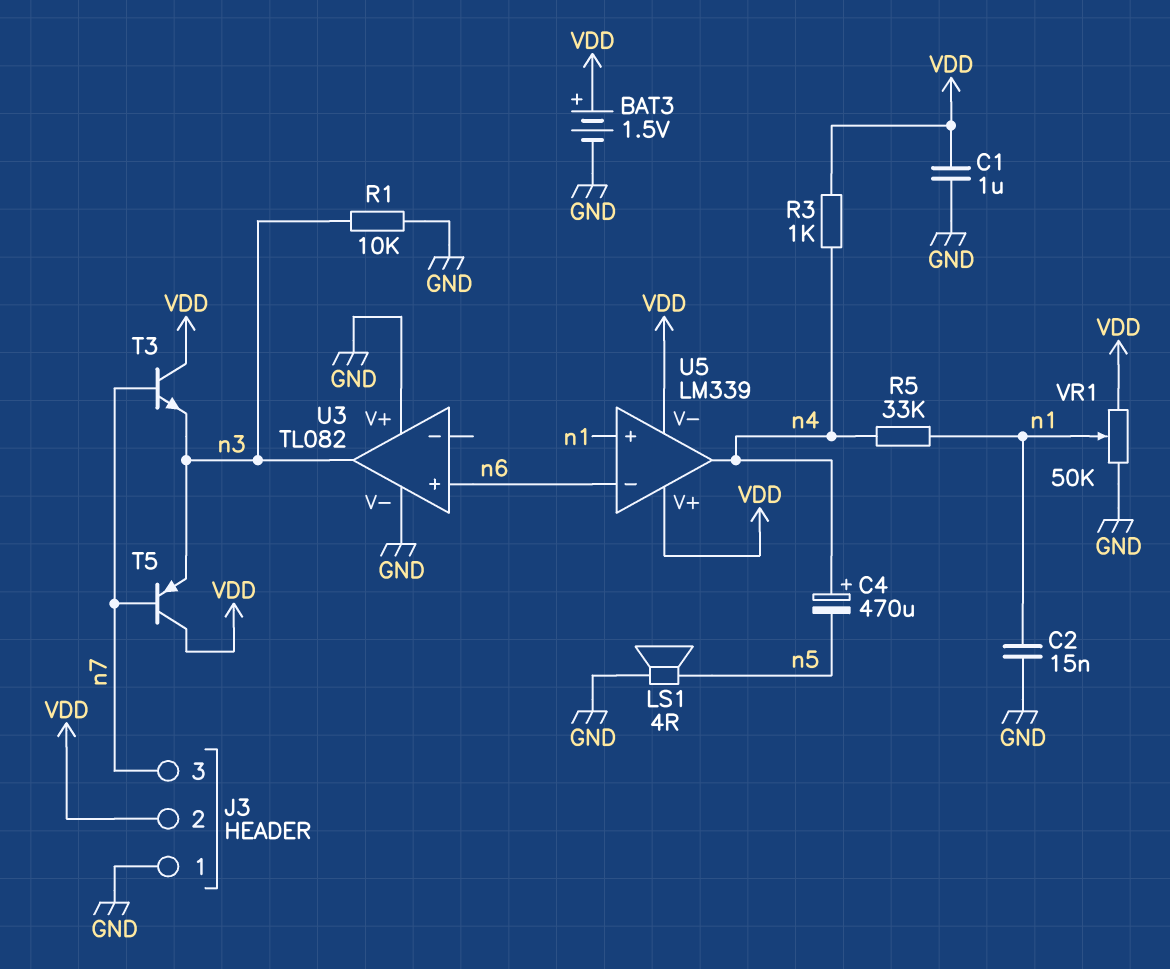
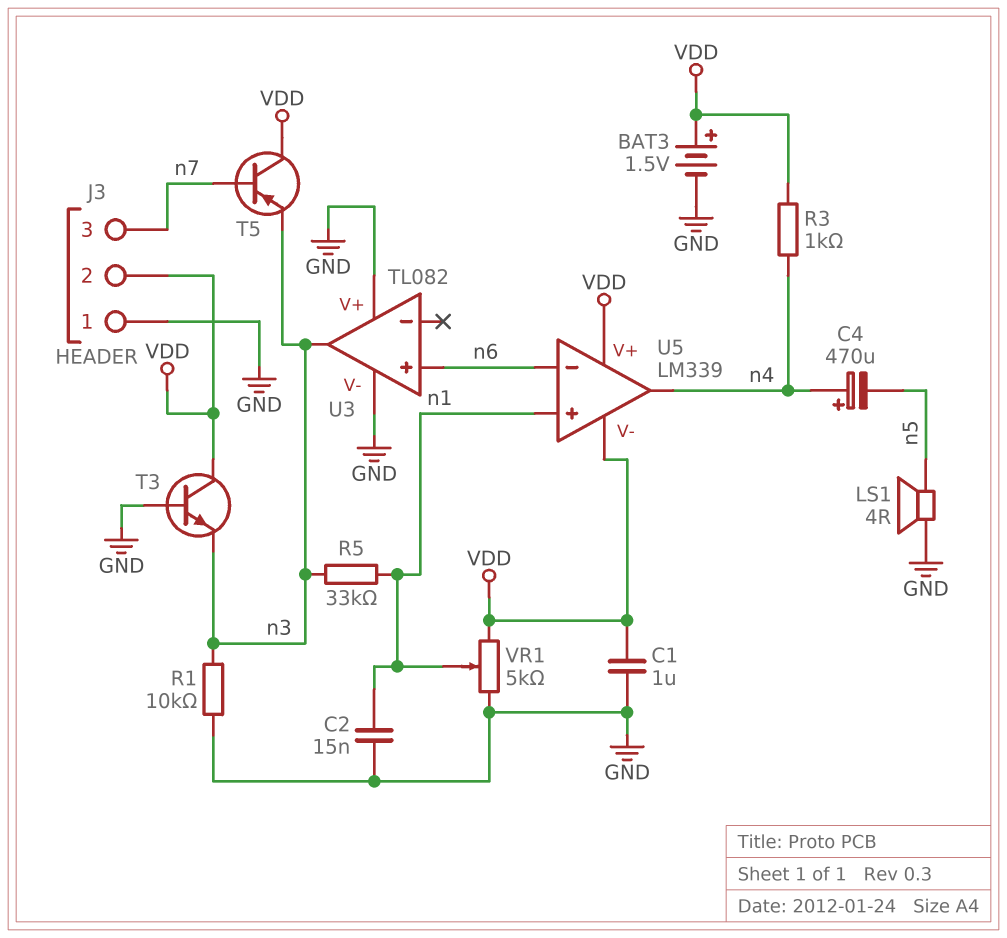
R5: 33k (n1, n4) -> 33k (n1, n3)
T3: NPN (B n7, C VDD, E n3) -> NPN (B GND, C VDD, E n3)
VR1: 50k (GND, VDD, wiper n1) -> 5k (GND, VDD, wiper n1)

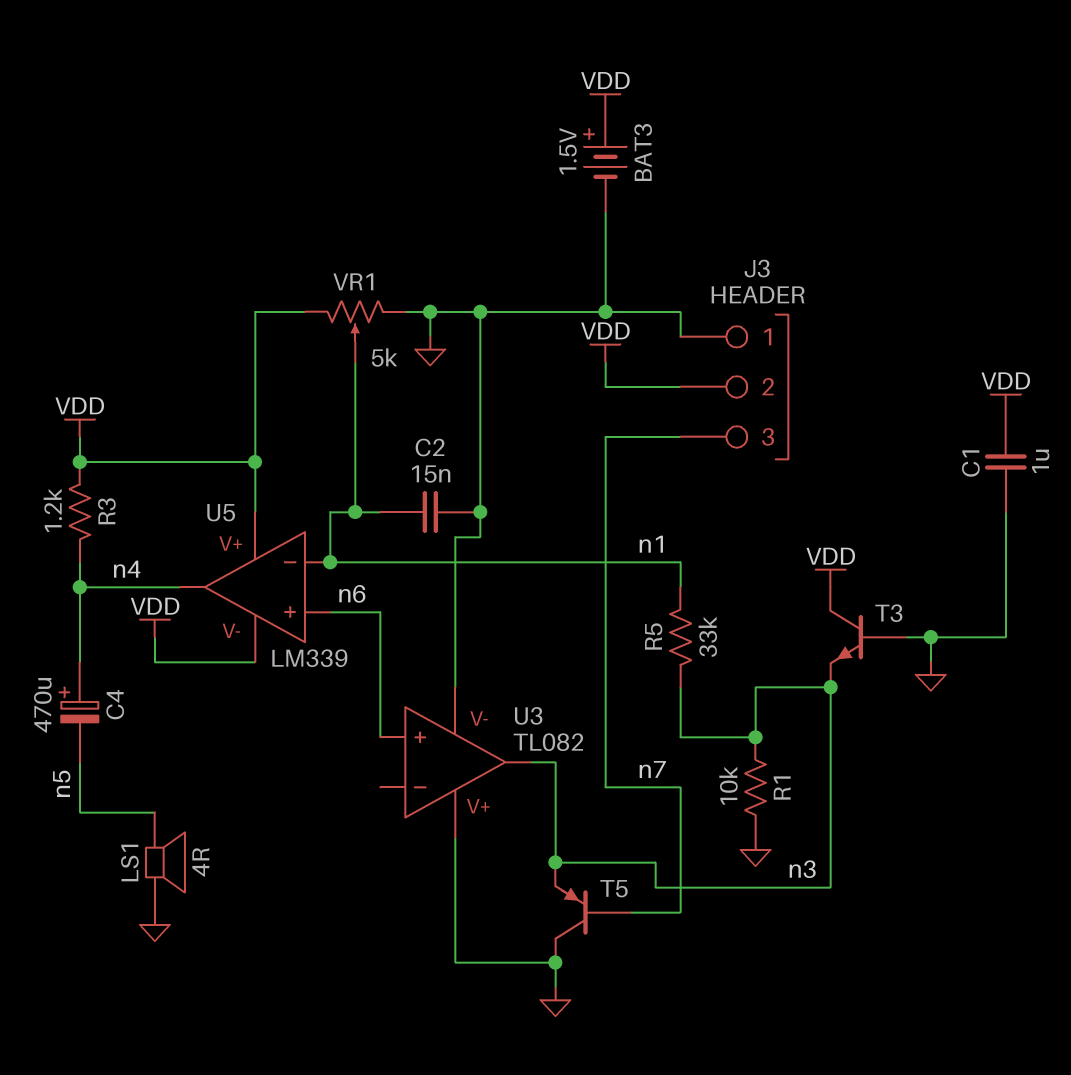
R3: 1k (VDD, n4) -> 1.2k (VDD, n4)
T5: PNP (B n7, C VDD, E n3) -> PNP (B n7, C GND, E n3)
U5 pin in+: n1 -> n6
U5 pin in-: n6 -> n1

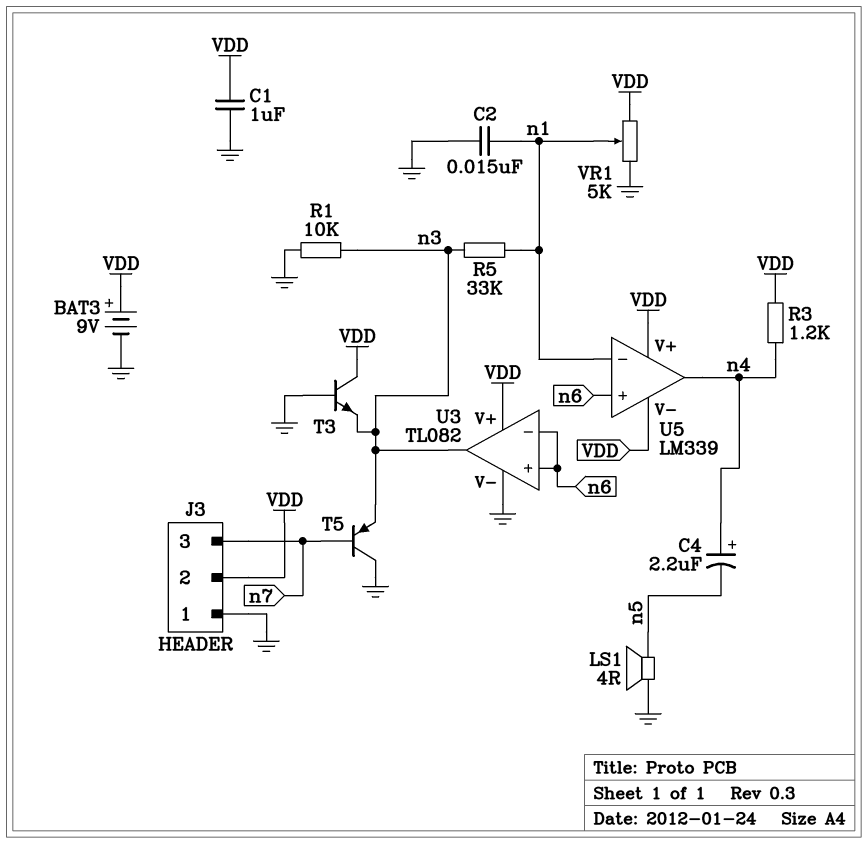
BAT3: 1.5V (plus VDD, minus GND) -> 9V (plus VDD, minus GND)
C4: 470uF (plus n4, minus n5) -> 2.2uF (plus n4, minus n5)
U3 pin V+: GND -> VDD
U3 pin in-: none -> n6

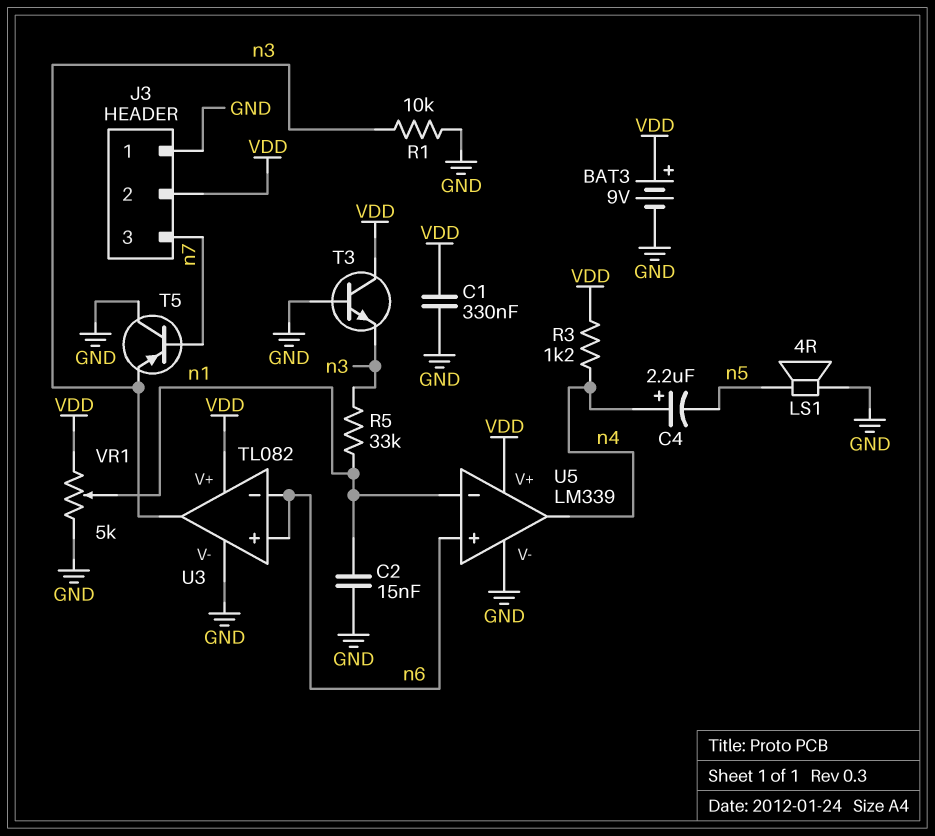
C1: 1uF (GND, VDD) -> 330nF (GND, VDD)
U5 pin V-: VDD -> GND

